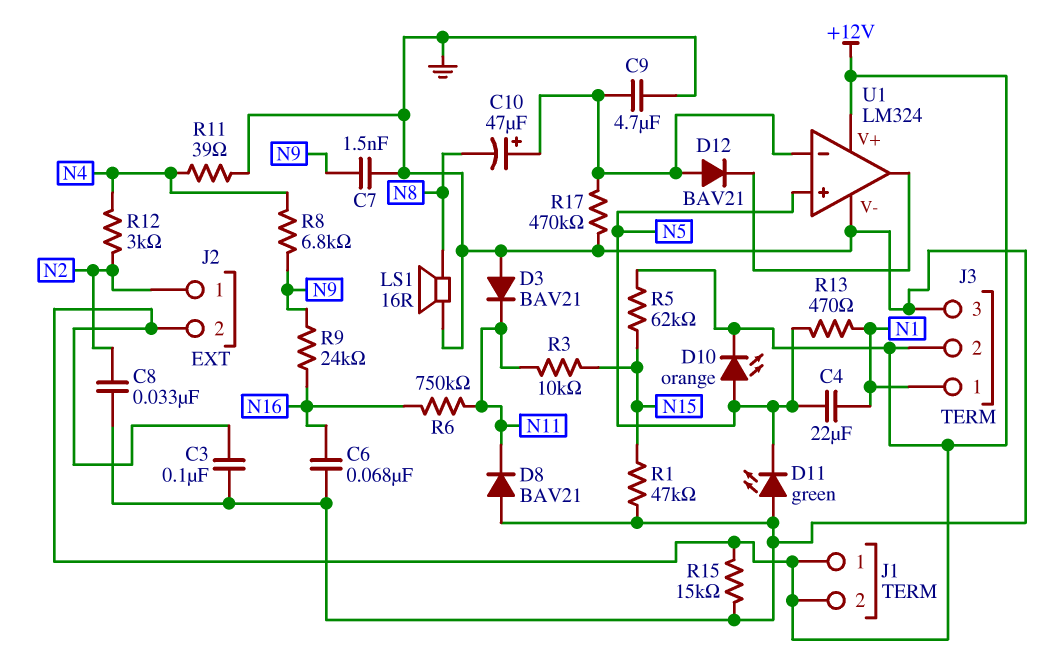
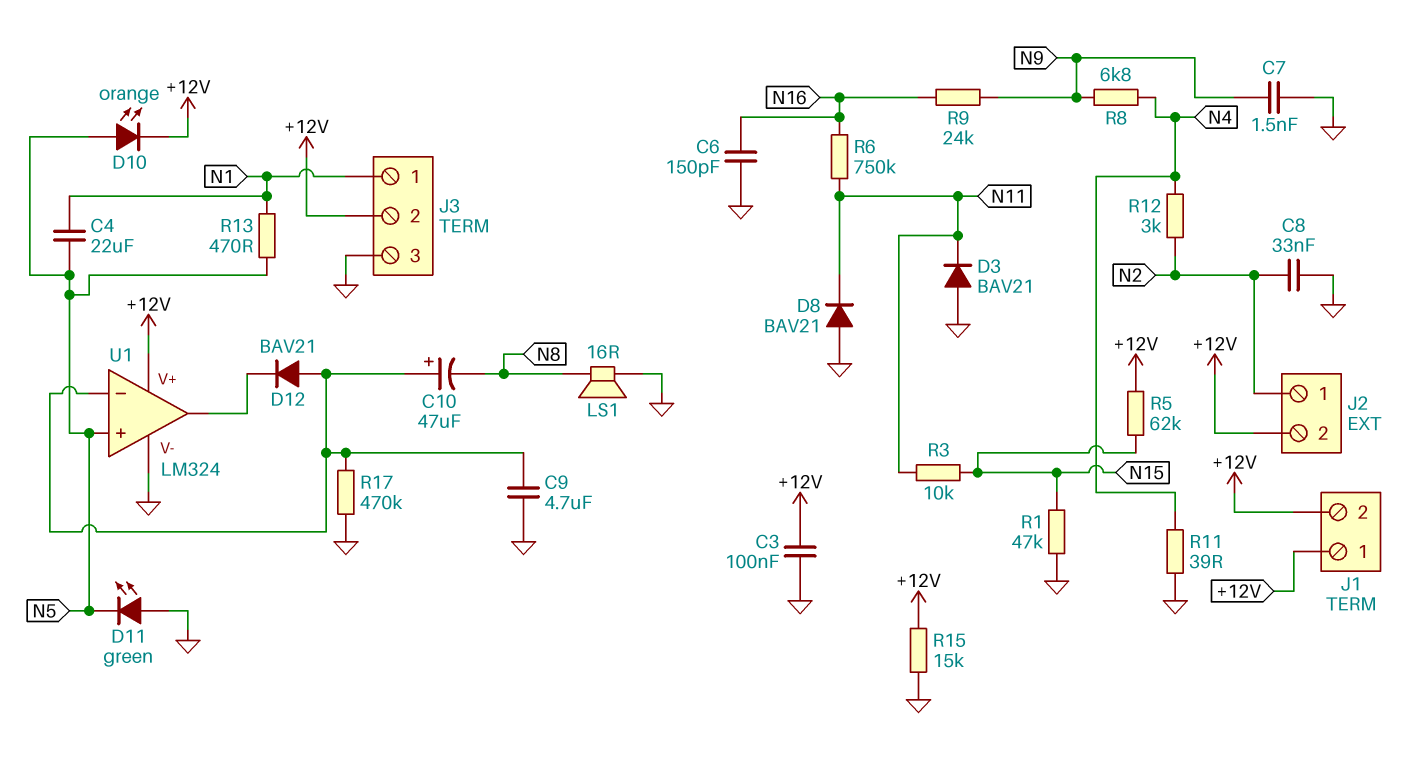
C6: 68nF (GND, N16) -> 150pF (GND, N16)

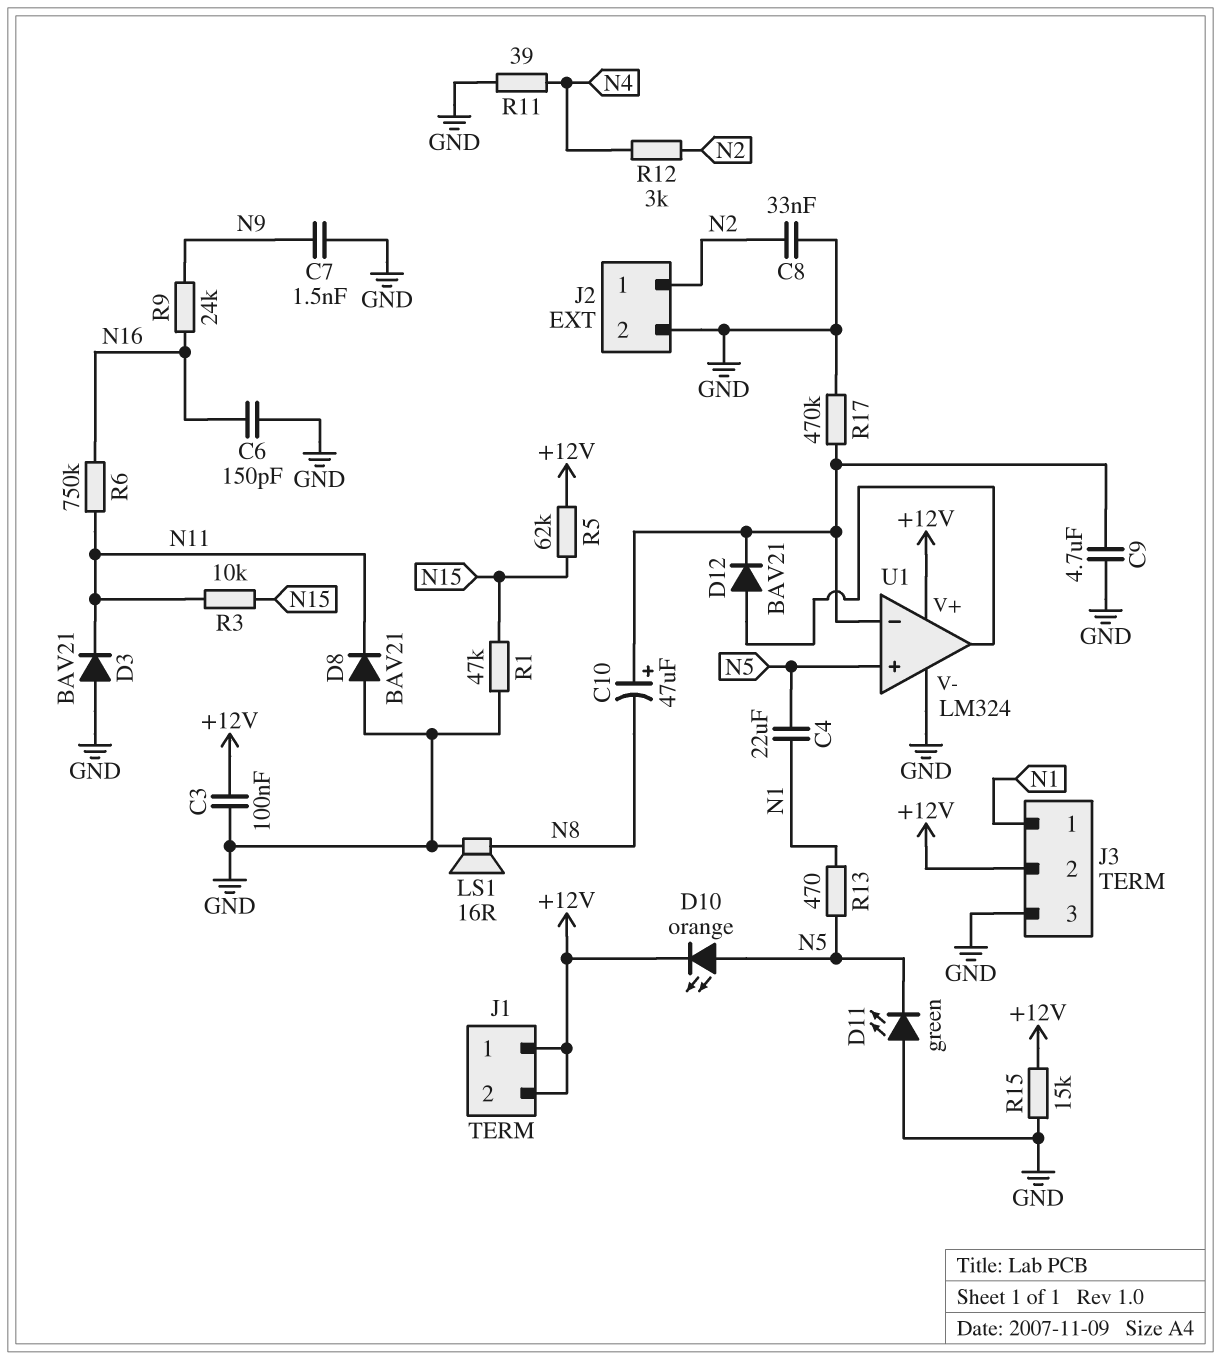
D12: diode BAV21 (A U1/in-, K U1/out) -> diode BAV21 (A U1/out, K U1/in-)
J2 pin 2: +12V -> GND
R8: 6.8k (N4, N9) -> none

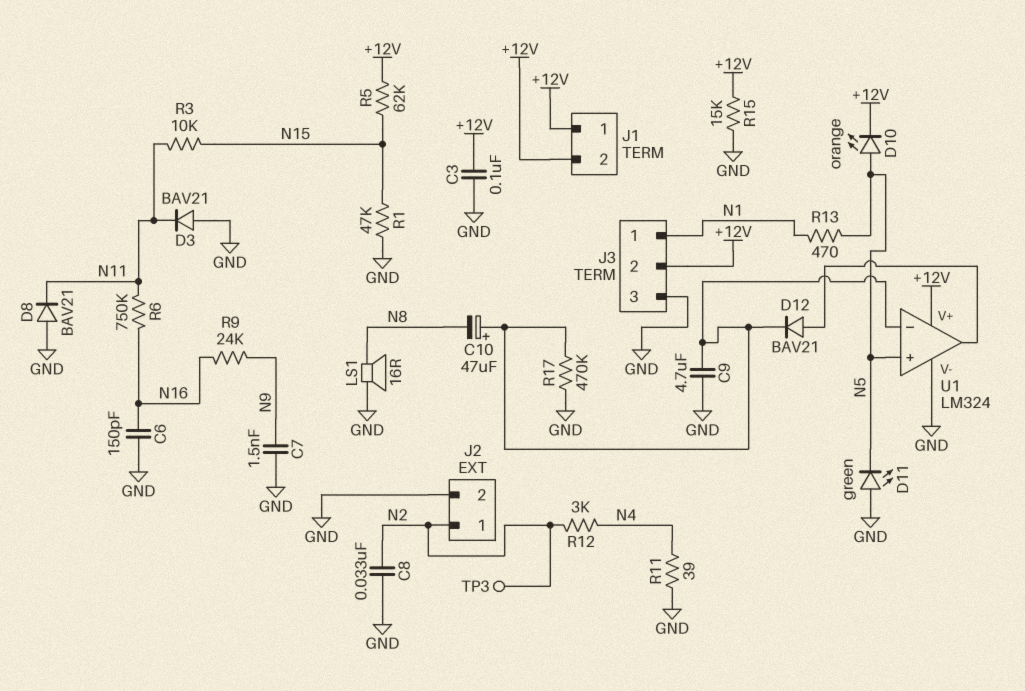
C4: 22uF (N1, N5) -> none
TP3: none -> test point (N2)

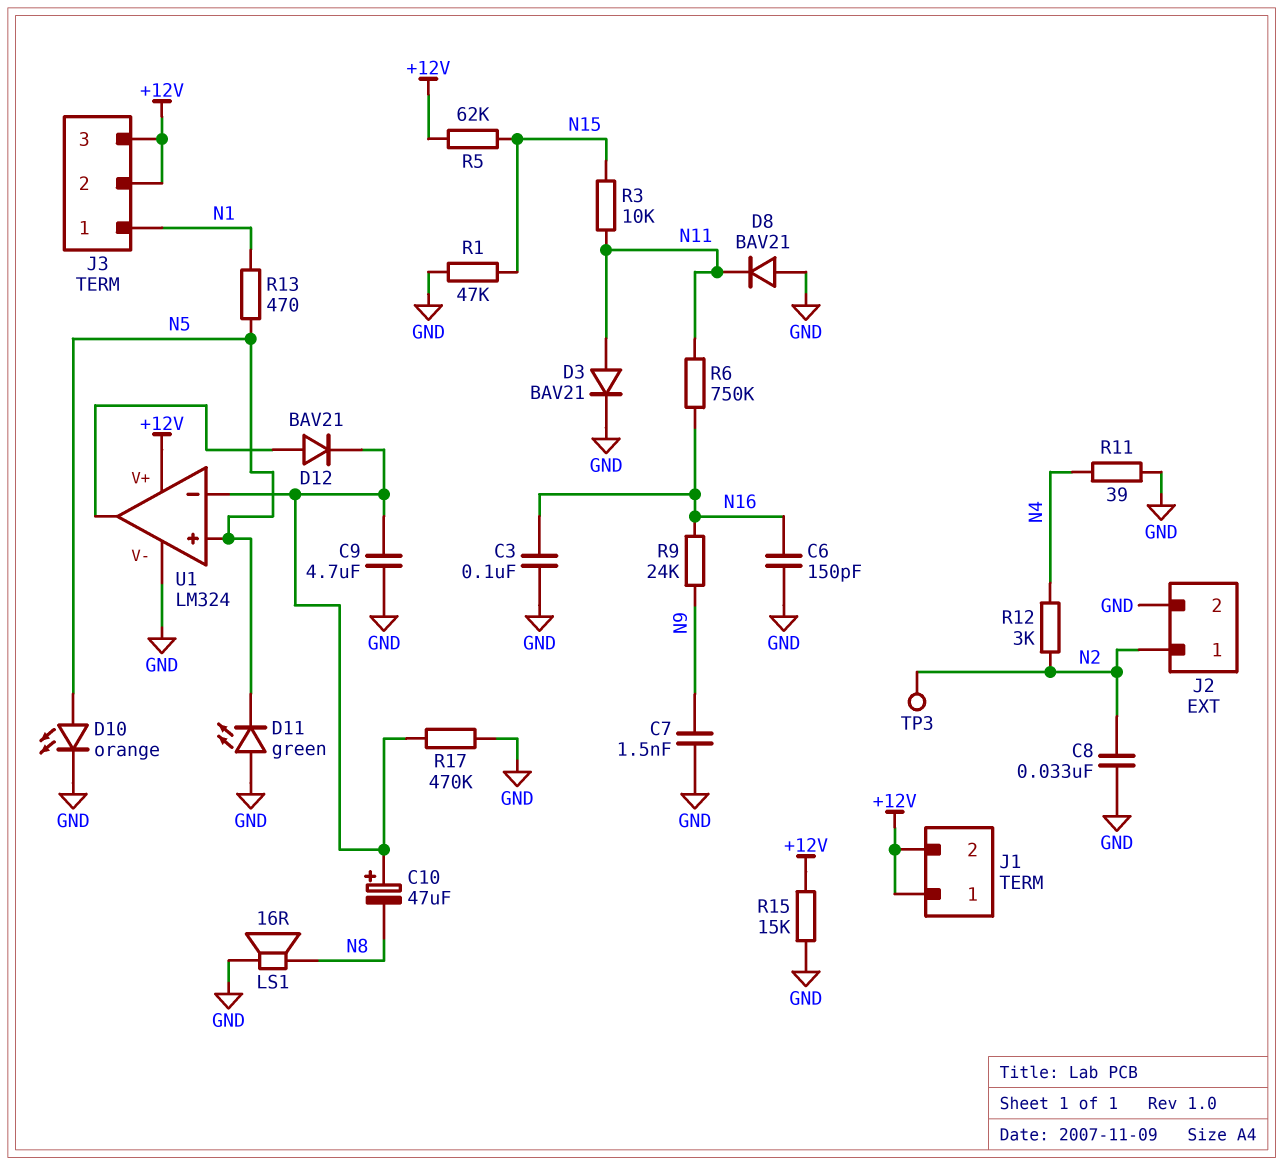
C3: 100nF (+12V, GND) -> 100nF (GND, N16)
D3: diode BAV21 (A GND, K N11) -> diode BAV21 (A N11, K GND)
D10: LED orange (A N5, K +12V) -> LED orange (A N5, K GND)
J3 pin 3: GND -> +12V

